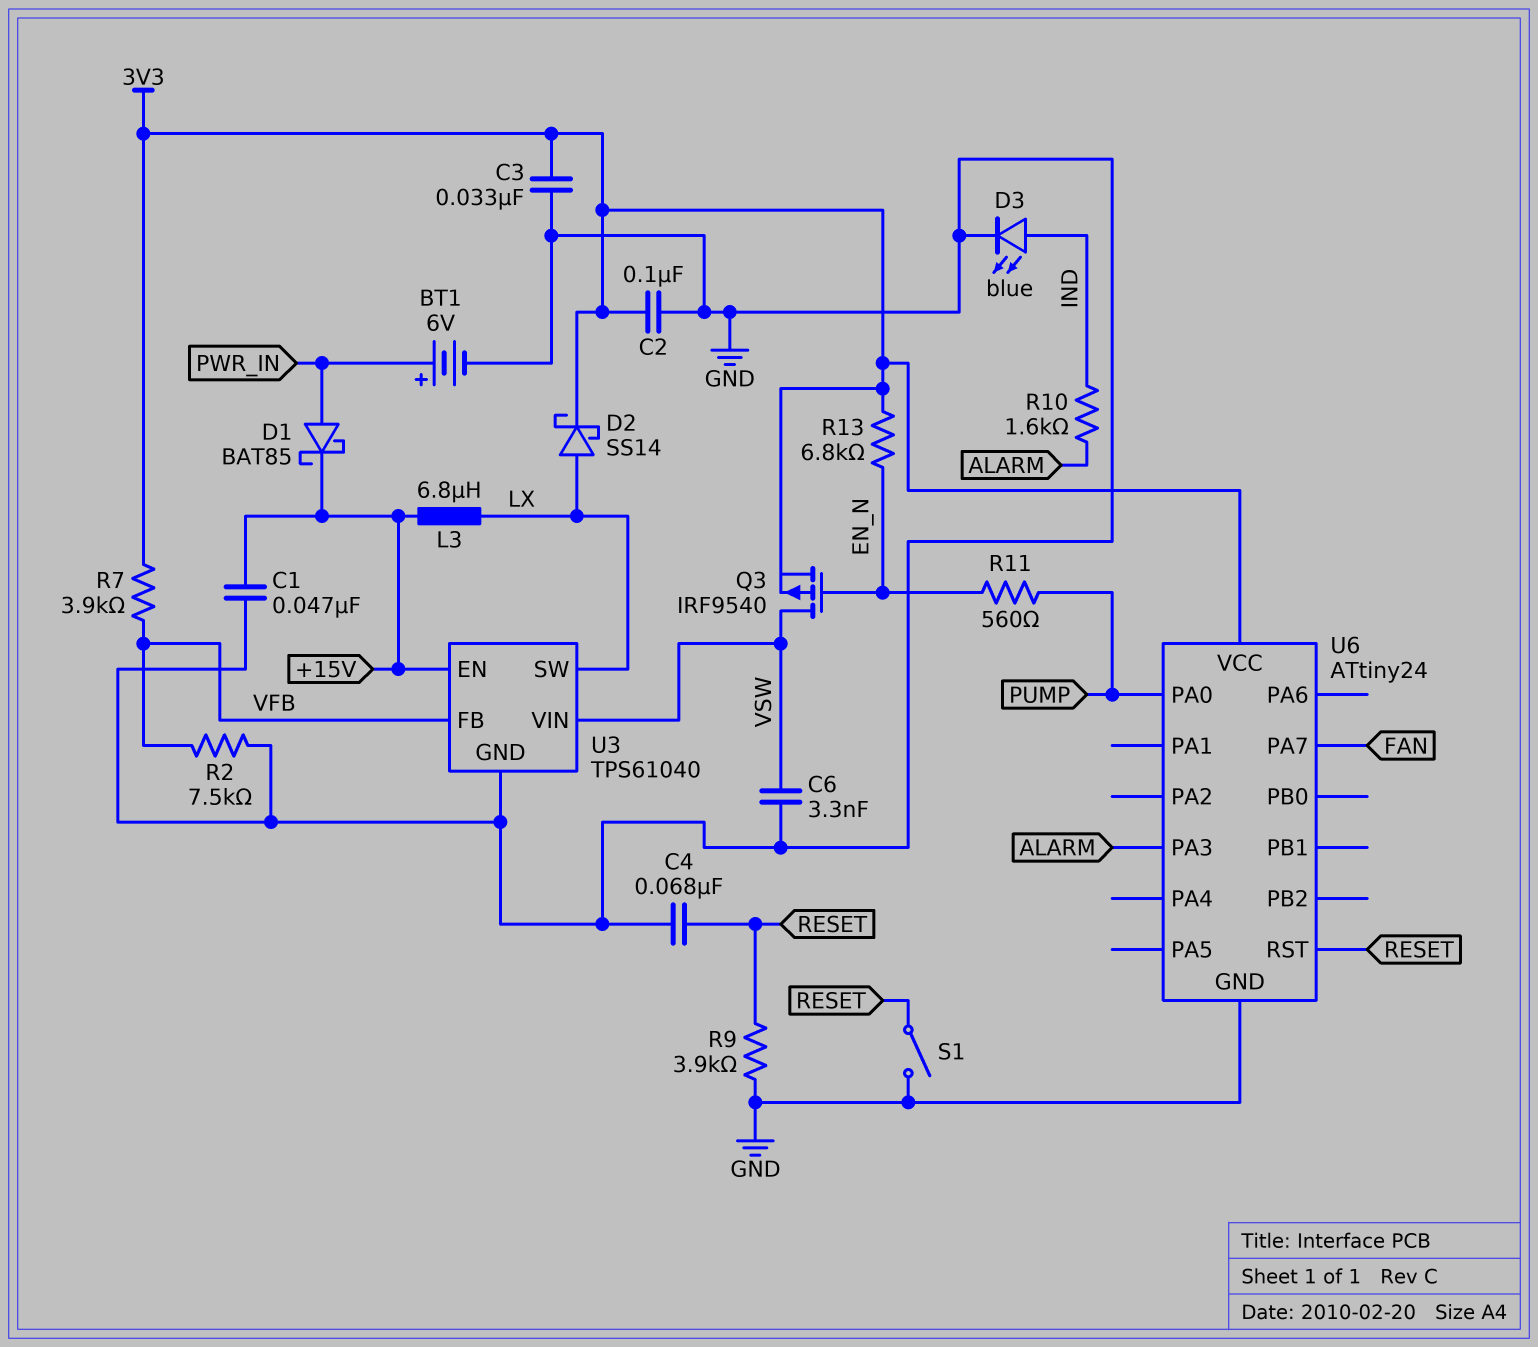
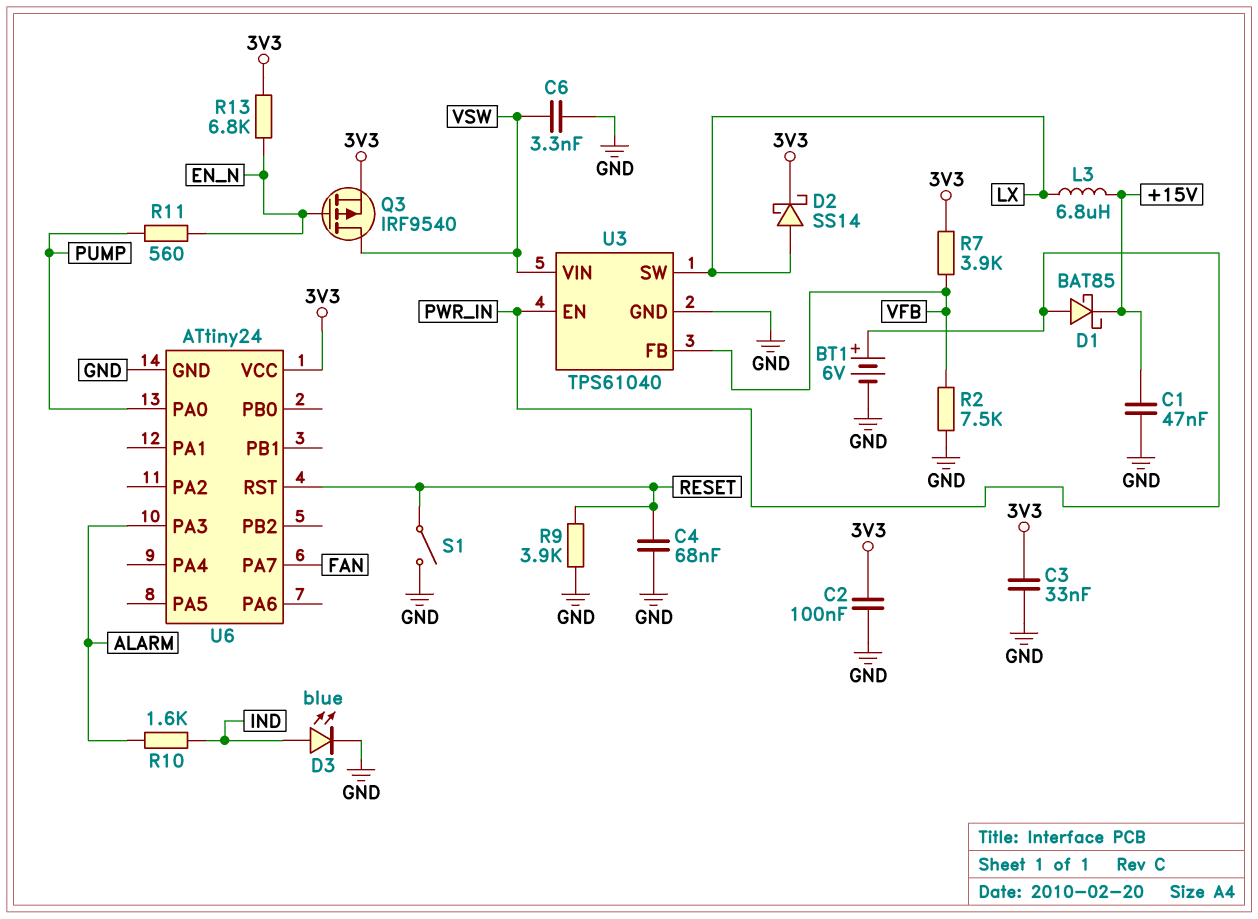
U3 pin EN: +15V -> PWR_IN

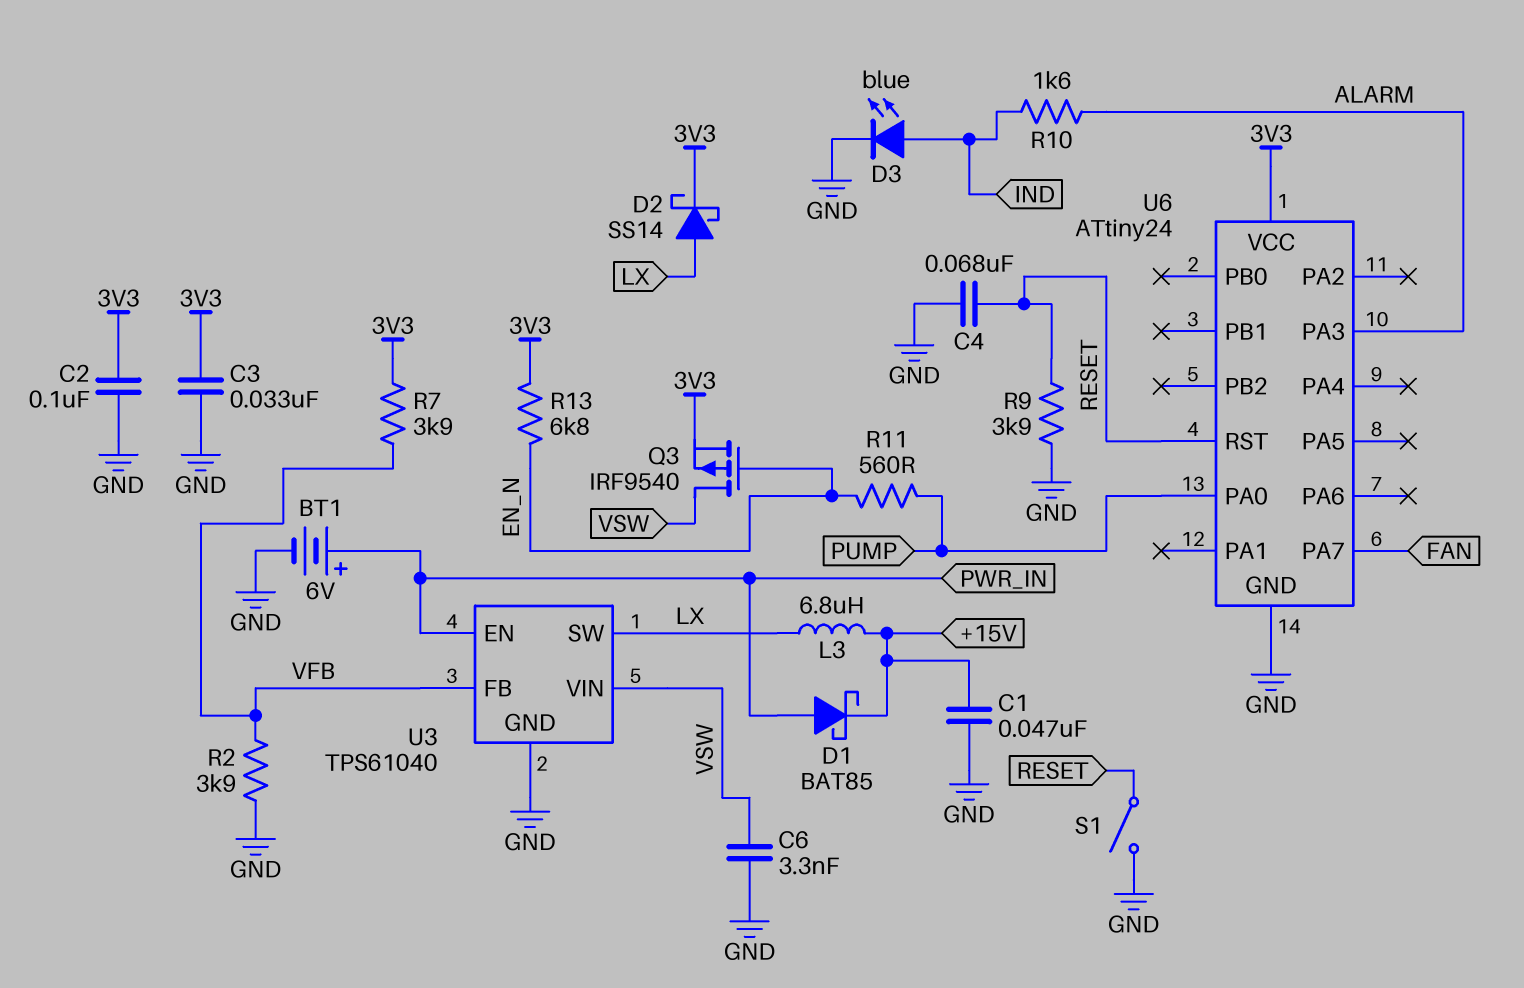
R2: 7.5k (GND, VFB) -> 3.9k (GND, VFB)

